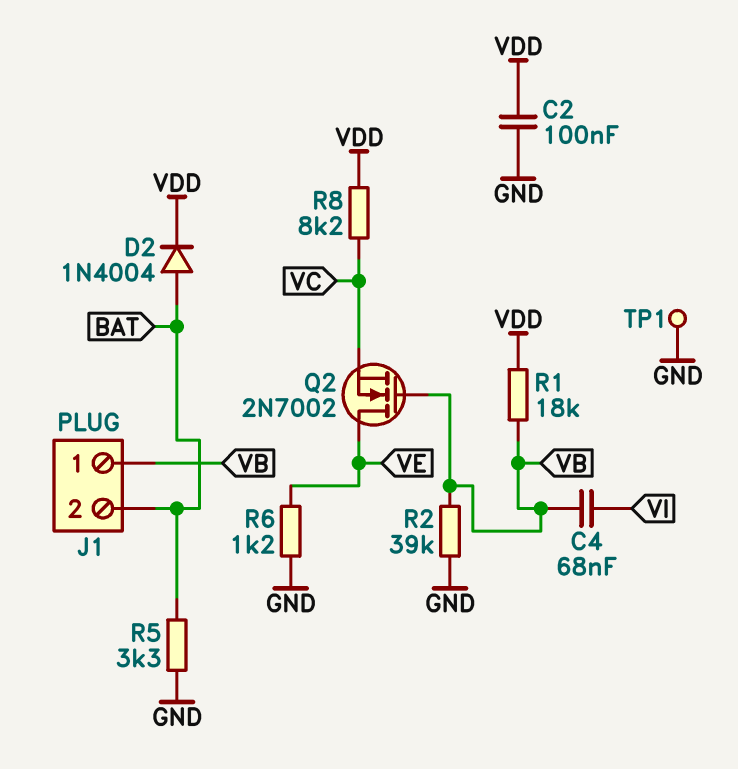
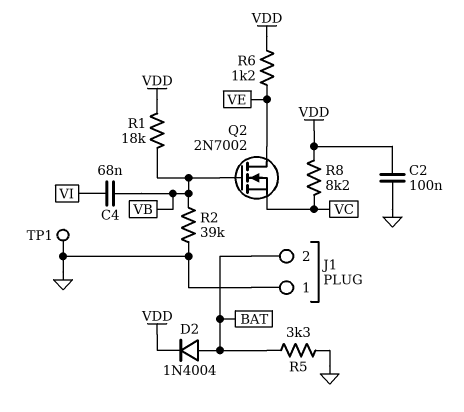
J1 pin 1: VB -> GND
R6: 1.2k (GND, VE) -> 1.2k (VDD, VE)

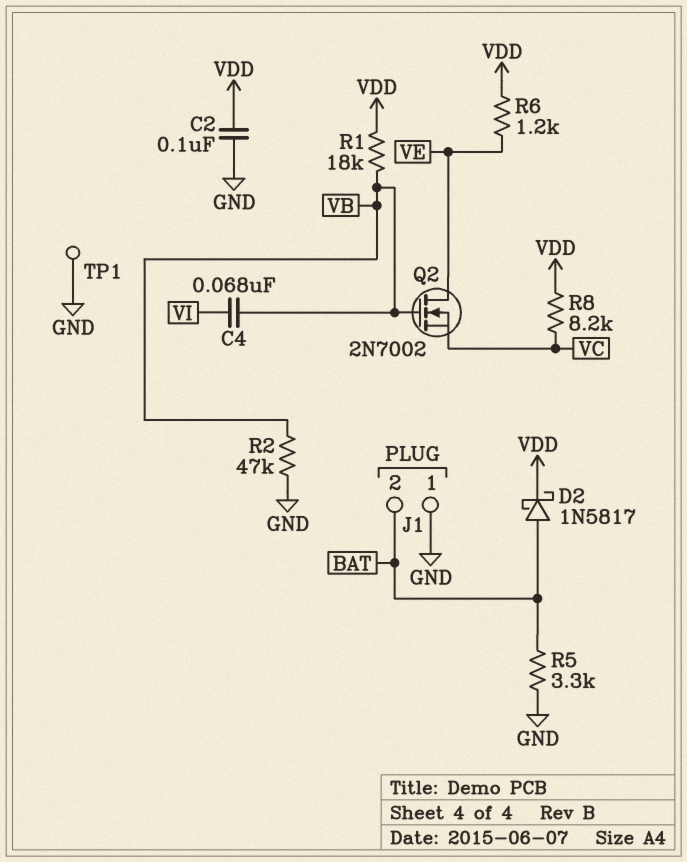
D2: diode 1N4004 (A BAT, K VDD) -> schottky 1N5817 (A BAT, K VDD)
R2: 39k (GND, VB) -> 47k (GND, VB)

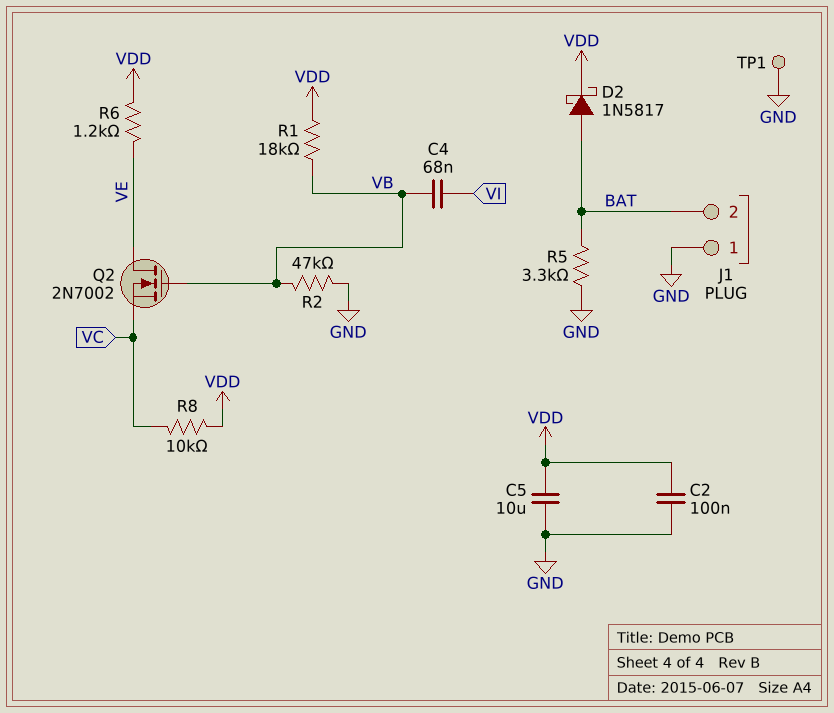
C5: none -> 10uF (GND, VDD)
R8: 8.2k (VC, VDD) -> 10k (VC, VDD)

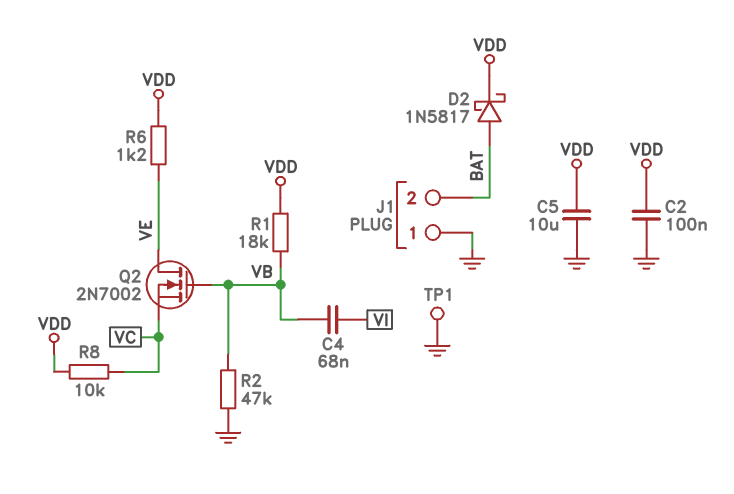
R5: 3.3k (BAT, GND) -> none

